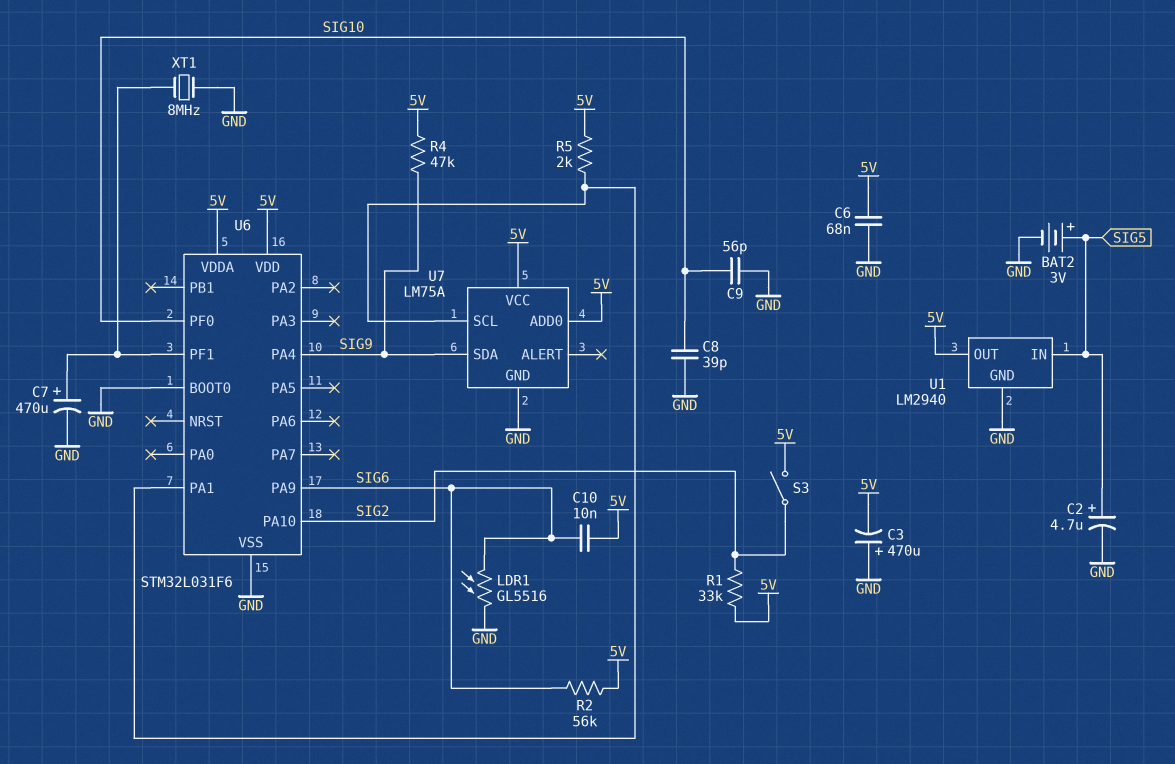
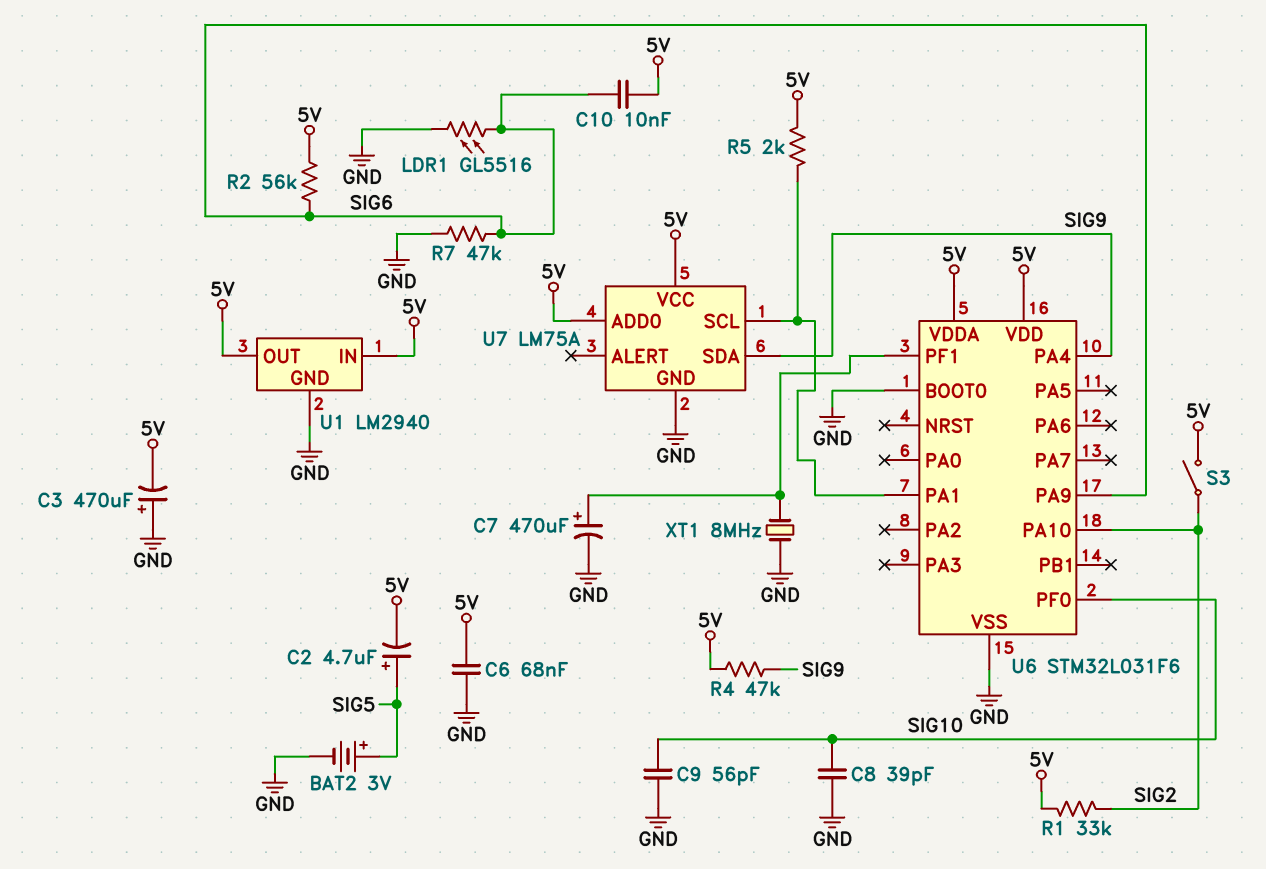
C2: 4.7uF (plus SIG5, minus GND) -> 4.7uF (plus SIG5, minus 5V)
R7: none -> 47k (GND, SIG6)
U1 pin IN: SIG5 -> 5V

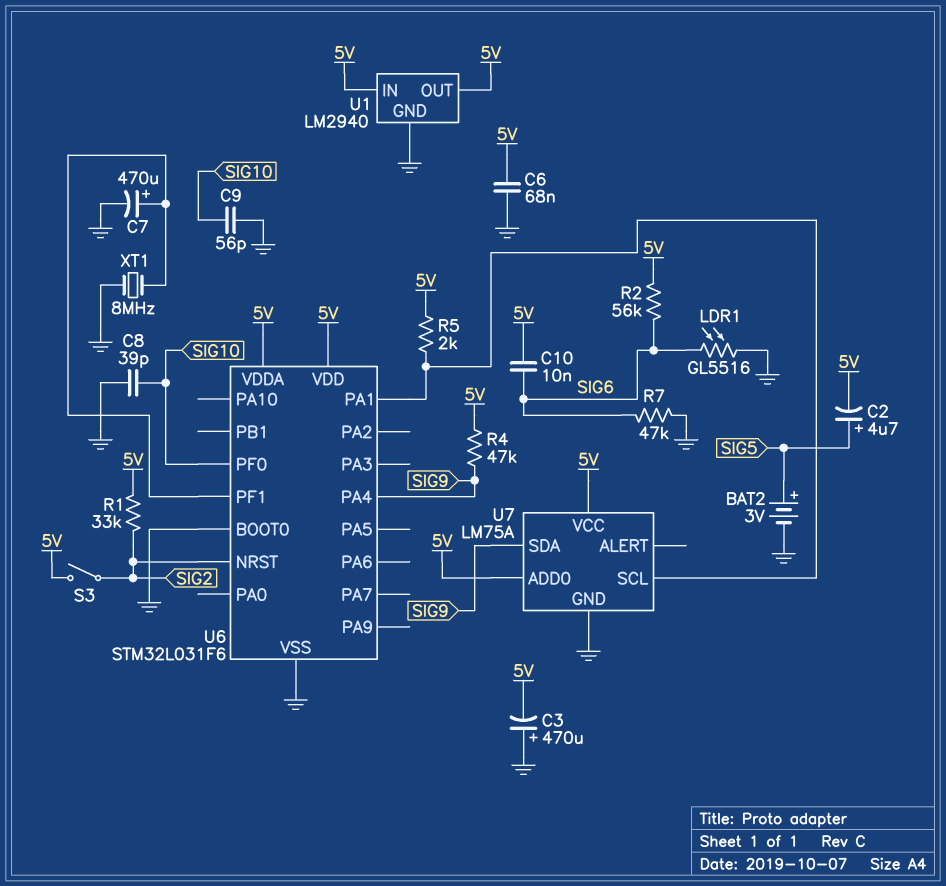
U6 pin NRST: none -> SIG2
U6 pin PA9: SIG6 -> none
U6 pin PA10: SIG2 -> none

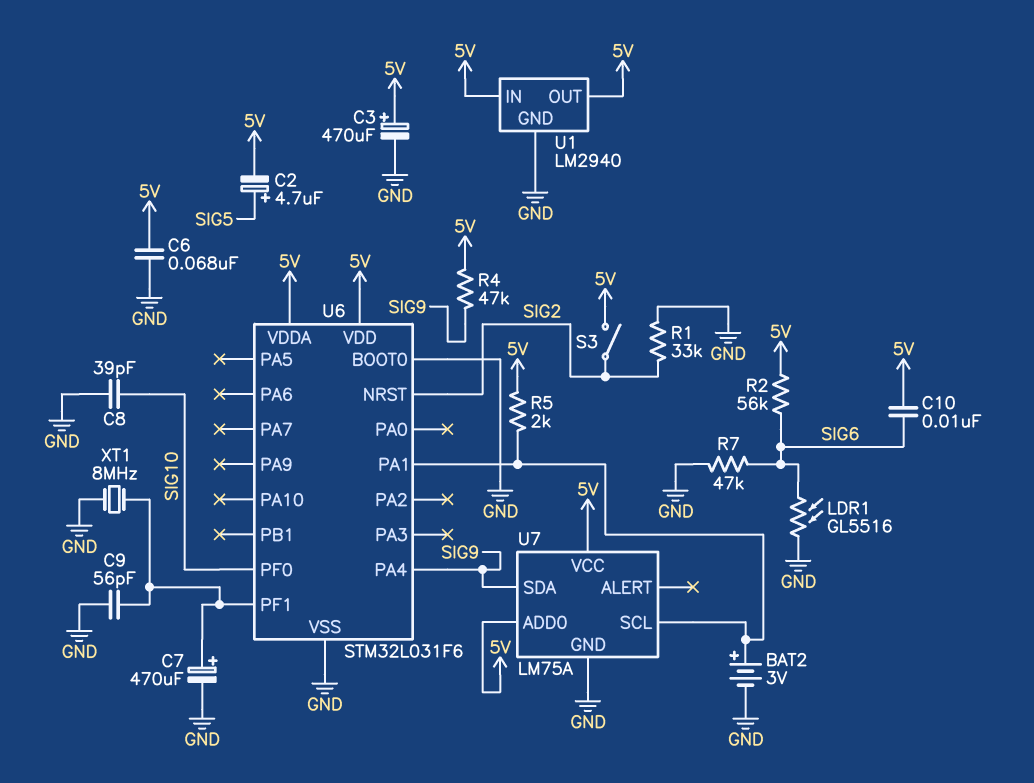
BAT2: 3V (plus SIG5, minus GND) -> 3V (plus U6/PA1, minus GND)
C3: 470uF (plus GND, minus 5V) -> 470uF (plus 5V, minus GND)
C9: 56pF (GND, SIG10) -> 56pF (GND, U6/PF1)
R1: 33k (5V, SIG2) -> 33k (GND, SIG2)

